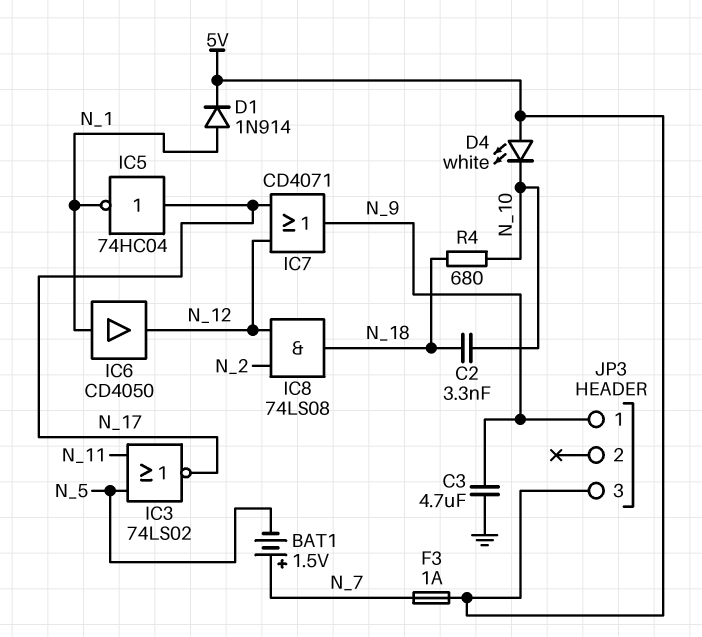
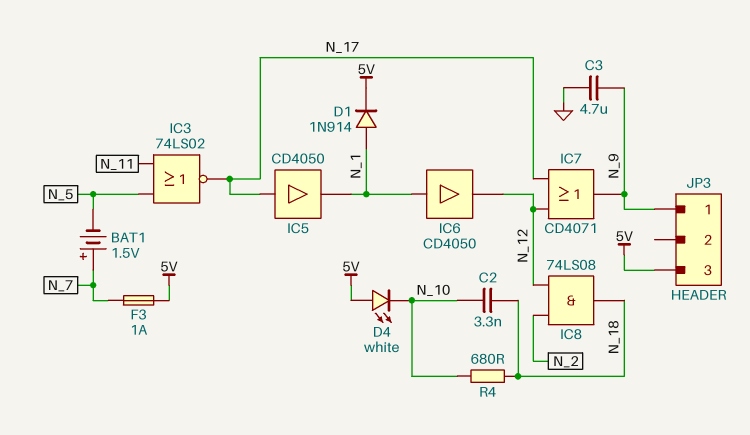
IC5: NOT 74HC04 (in N_17, out N_1) -> buffer CD4050 (in N_17, out N_1)

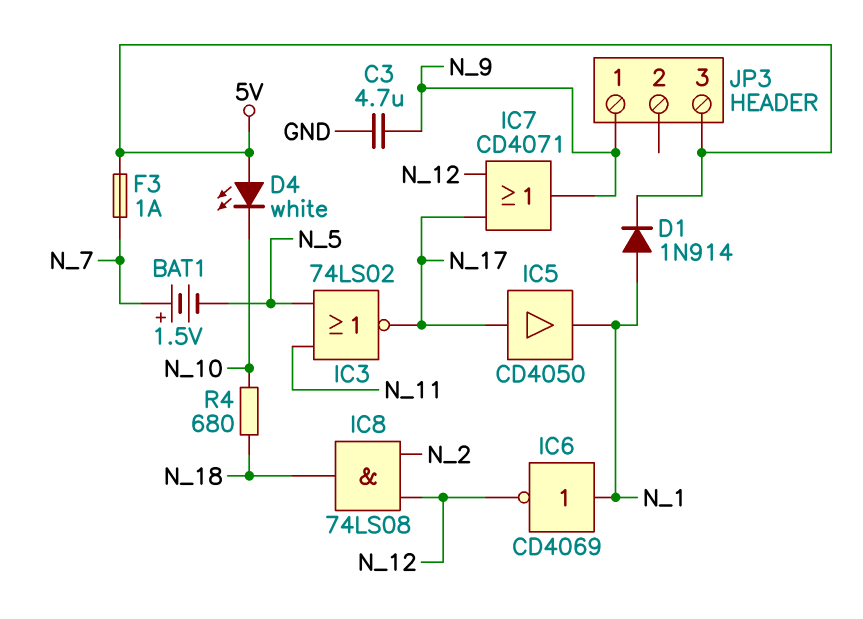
C2: 3.3nF (N_10, N_18) -> none
IC6: buffer CD4050 (in N_1, out N_12) -> NOT CD4069 (in N_1, out N_12)

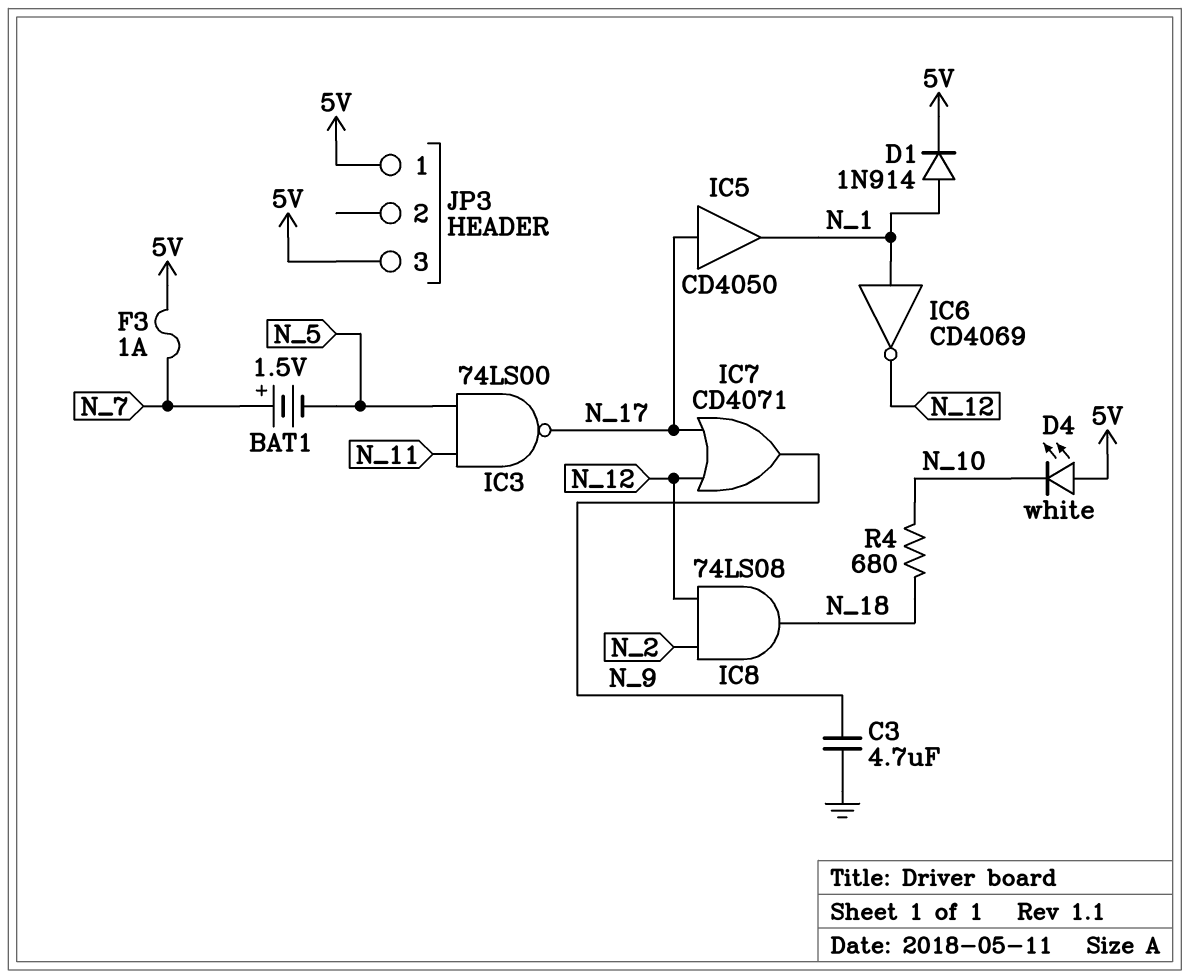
IC3: NOR 74LS02 (in N_5, in N_11, out N_17) -> NAND 74LS00 (in N_5, in N_11, out N_17)
JP3 pin 1: N_9 -> 5V

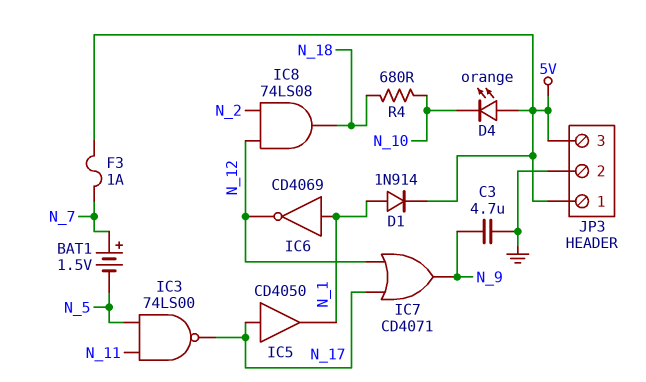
D4: LED white (A 5V, K N_10) -> LED orange (A 5V, K N_10)
JP3 pin 2: none -> GND

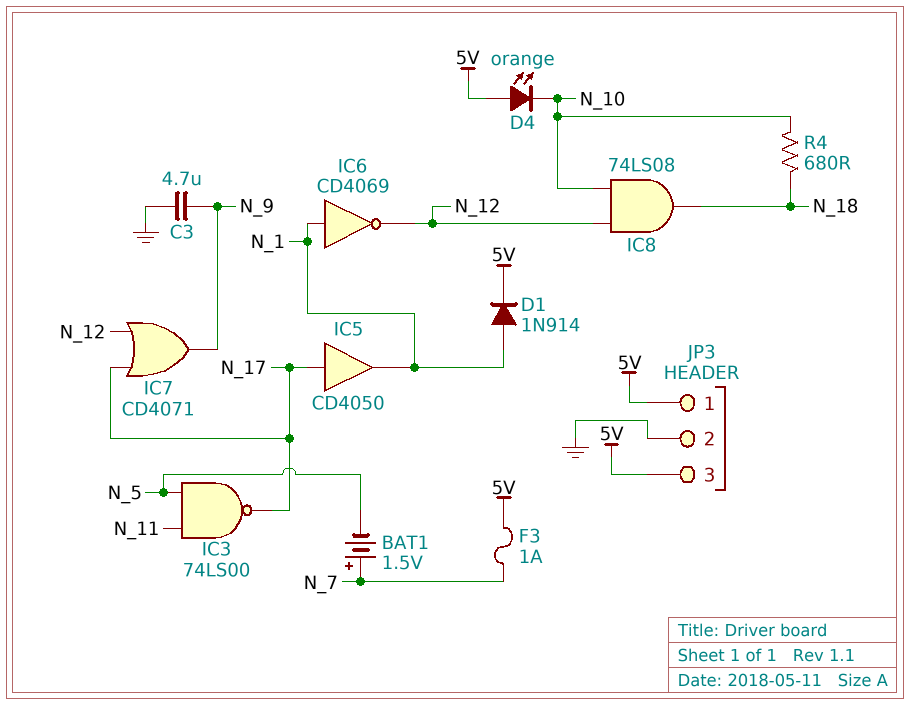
IC8: AND 74LS08 (in N_2, in N_12, out N_18) -> AND 74LS08 (in N_10, in N_12, out N_18)

